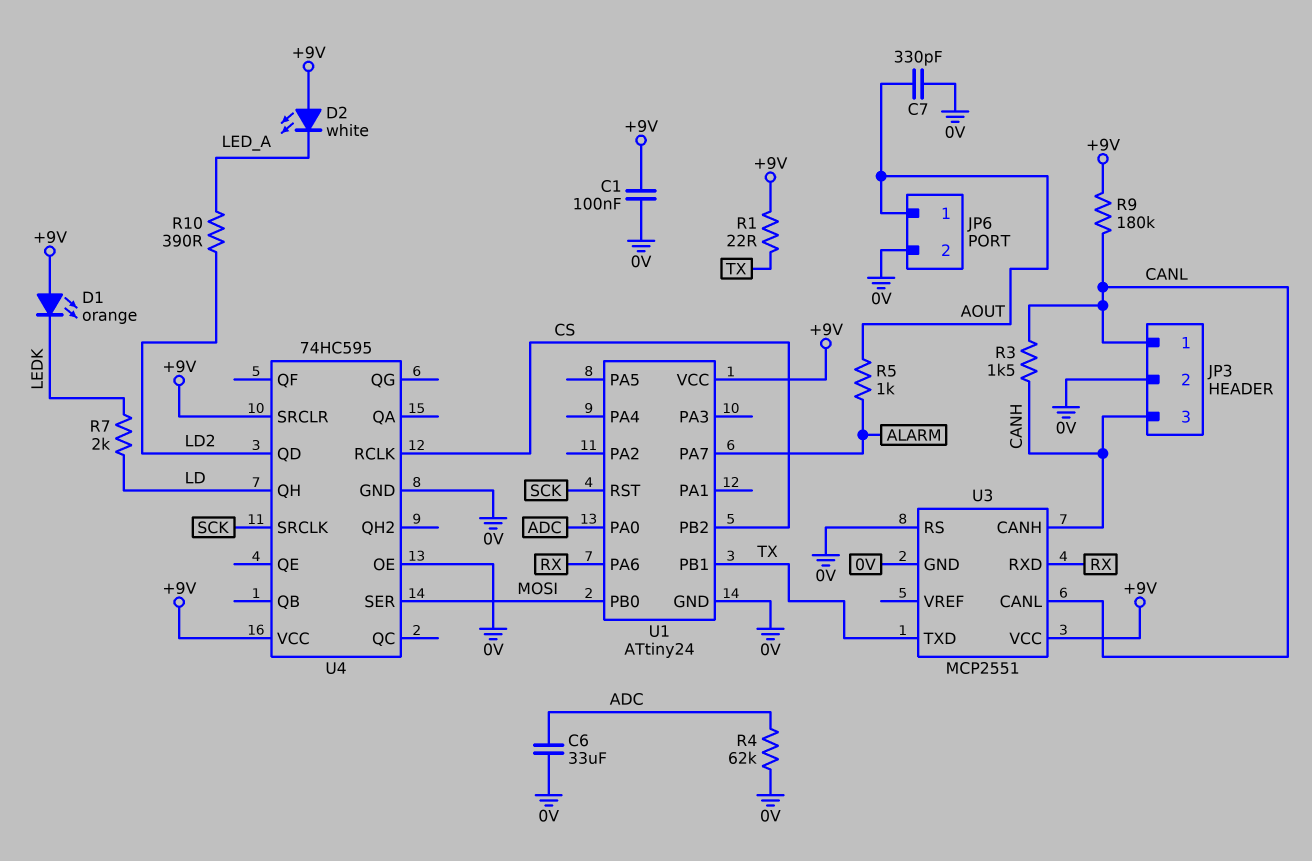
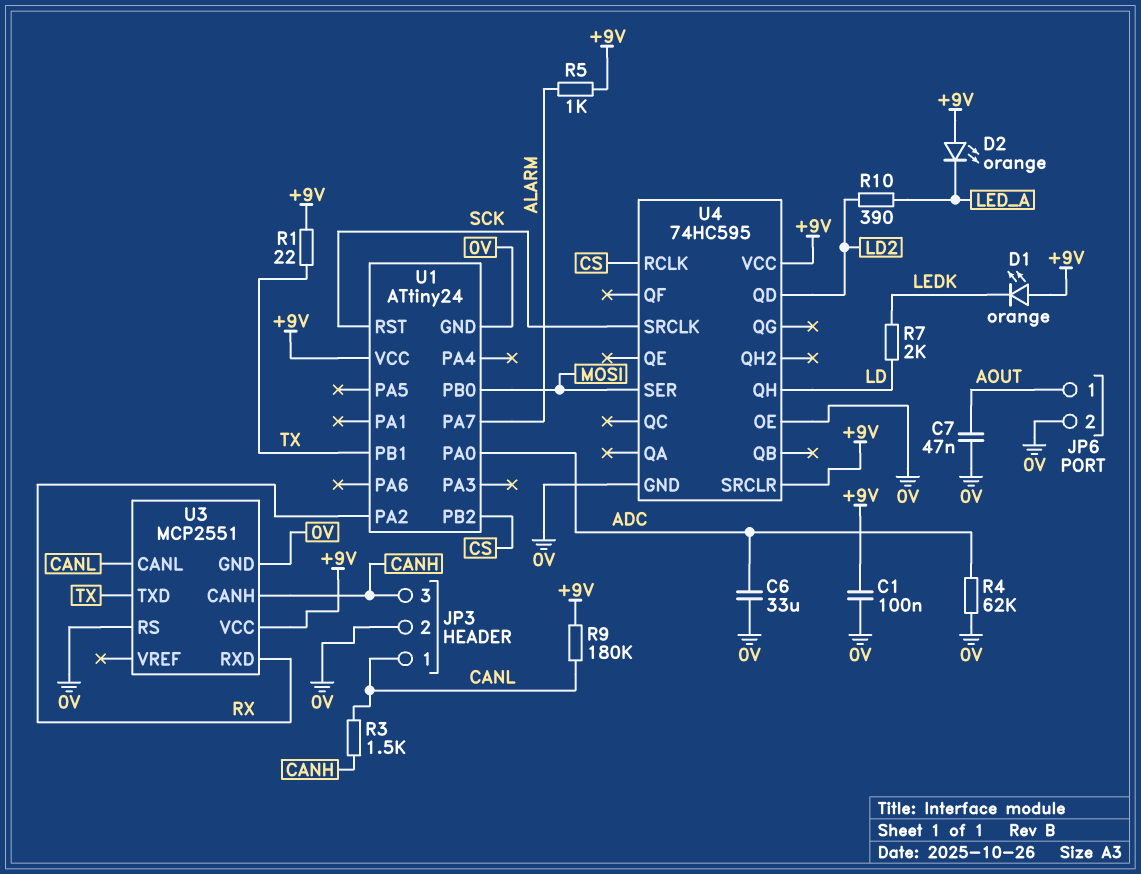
C7: 330pF (0V, AOUT) -> 47nF (0V, AOUT)
D2: LED white (A +9V, K LED_A) -> LED orange (A +9V, K LED_A)
R5: 1k (ALARM, AOUT) -> 1k (+9V, ALARM)
U1 pin PA2: none -> RX
U1 pin PA6: RX -> none

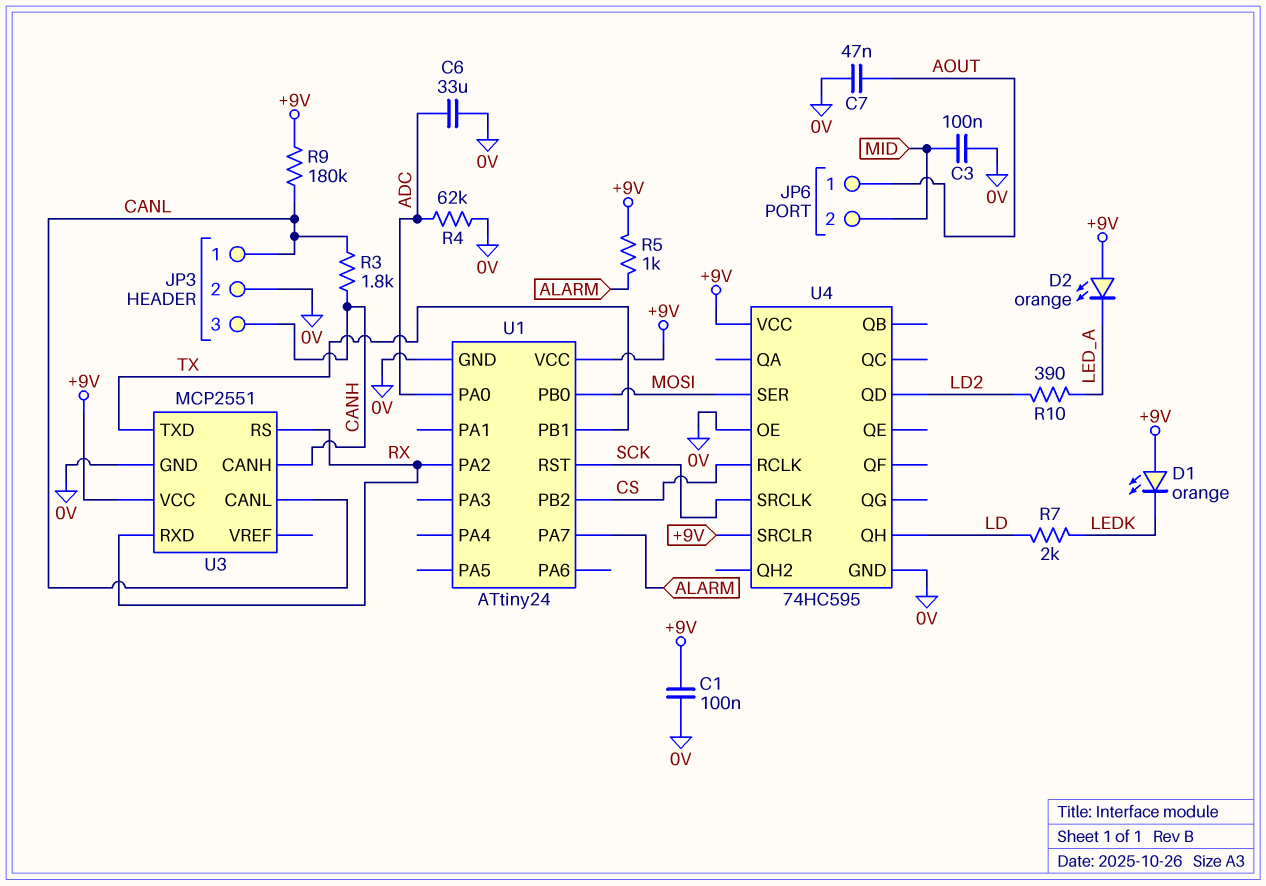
C3: none -> 100nF (0V, MID)
JP6 pin 2: 0V -> MID
R1: 22 (+9V, TX) -> none
R3: 1.5k (CANH, CANL) -> 1.8k (CANH, CANL)
U3 pin RS: 0V -> RX

